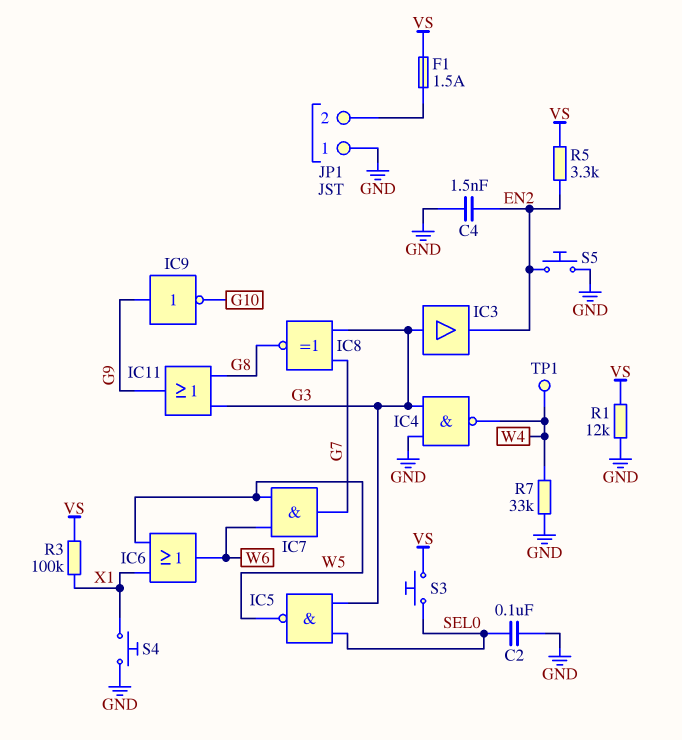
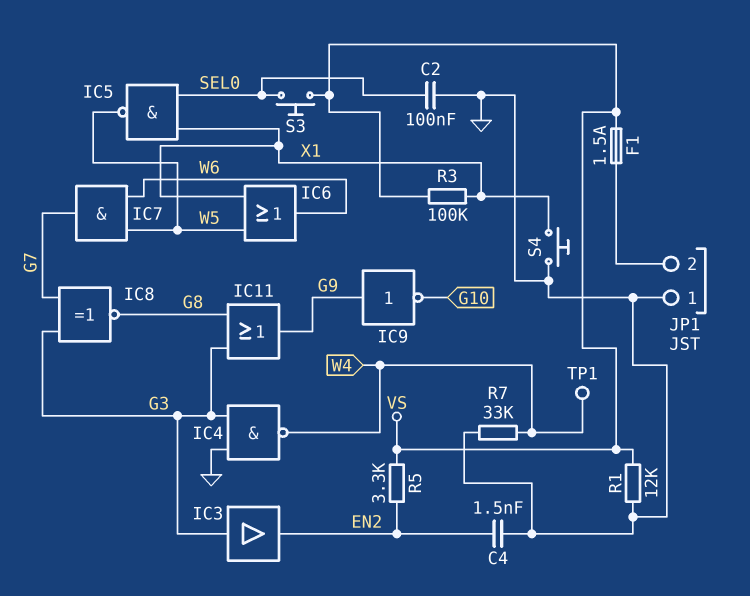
IC5: NAND (in G3, in SEL0, out W5) -> NAND (in SEL0, in X1, out W5)
S5: button (EN2, GND) -> none

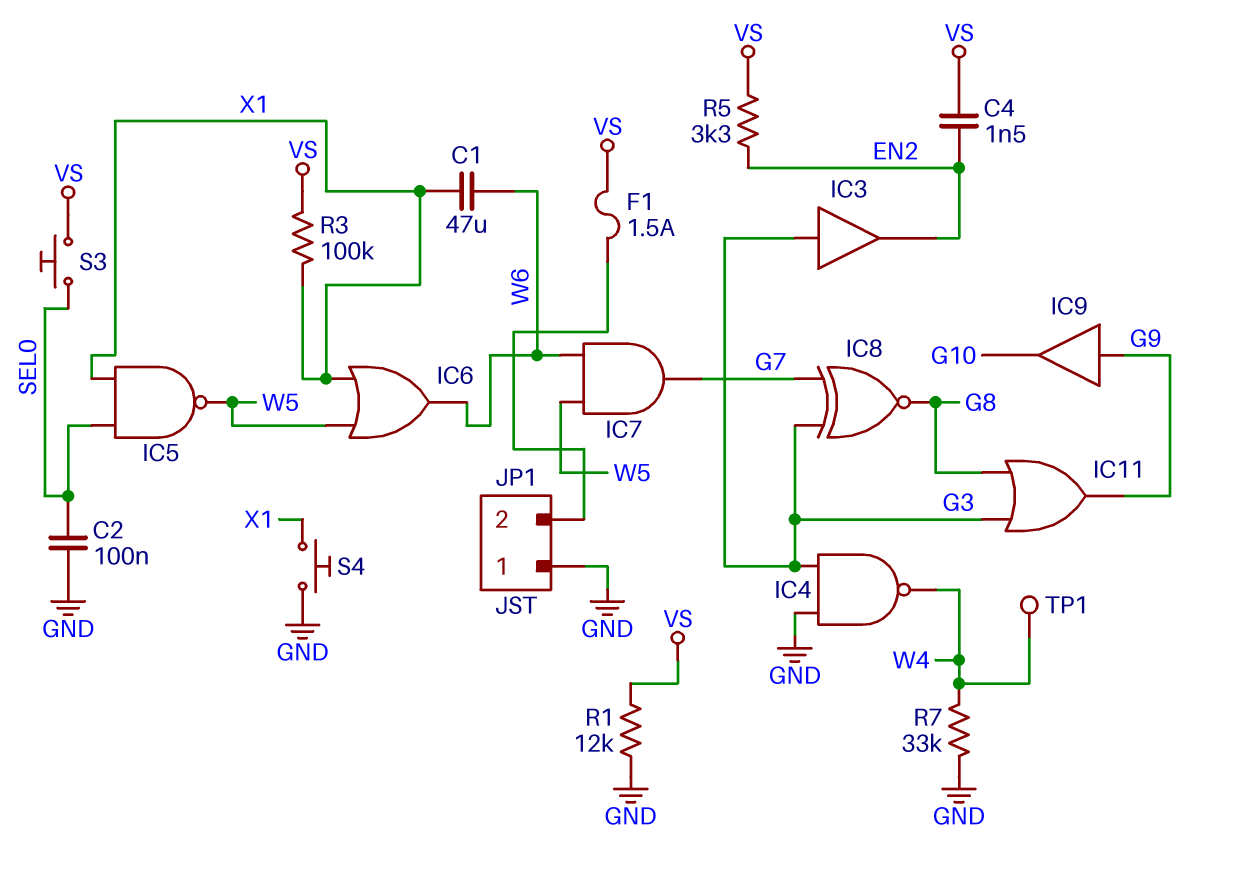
C1: none -> 47uF (W6, X1)
C4: 1.5nF (EN2, GND) -> 1.5nF (EN2, VS)
IC9: NOT (in G9, out G10) -> buffer (in G9, out G10)

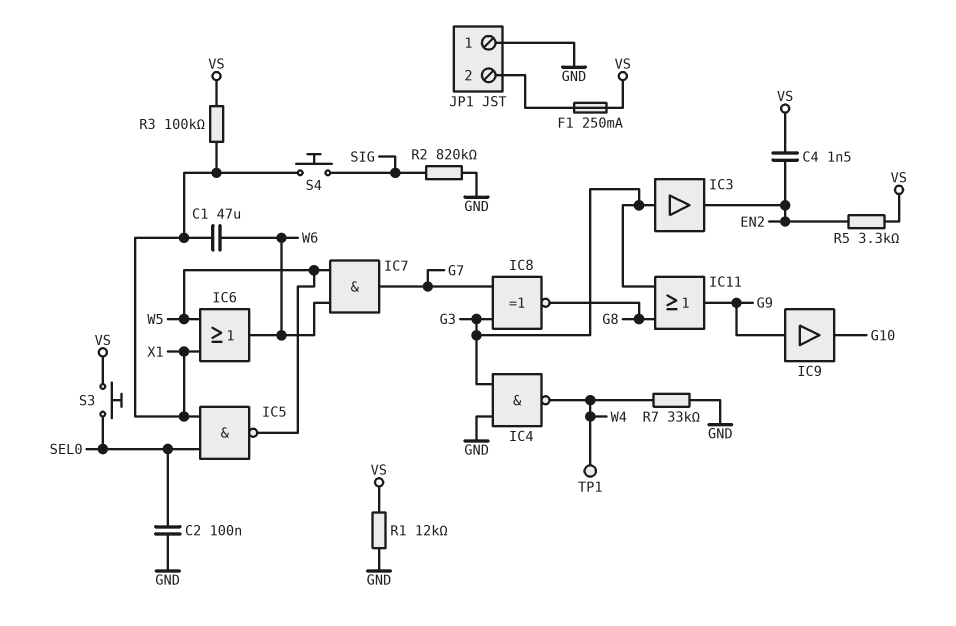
F1: 1.5A (JP1/2, VS) -> 250mA (JP1/2, VS)
R2: none -> 820k (GND, SIG)
S4: button (GND, X1) -> button (SIG, X1)

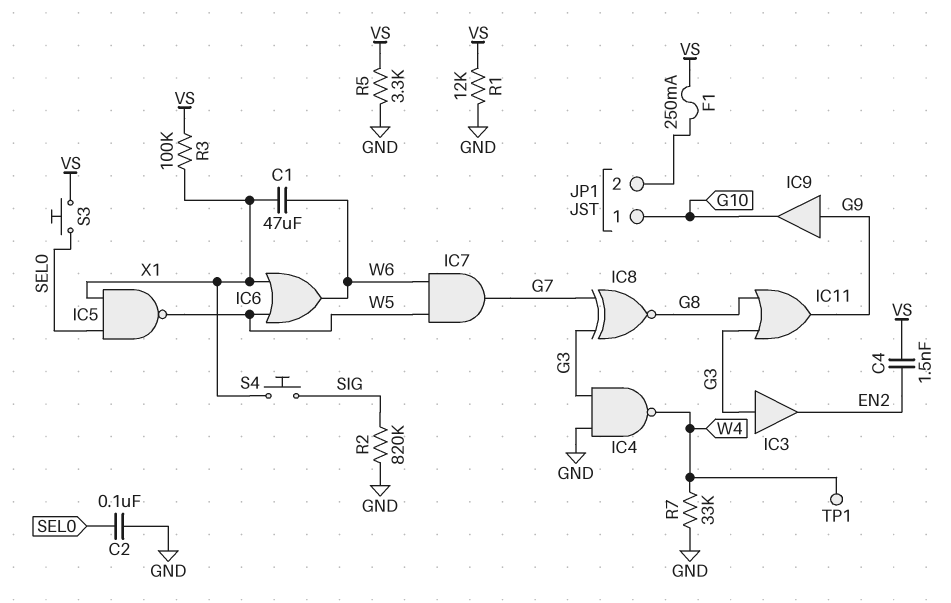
JP1 pin 1: GND -> G10
R5: 3.3k (EN2, VS) -> 3.3k (GND, VS)

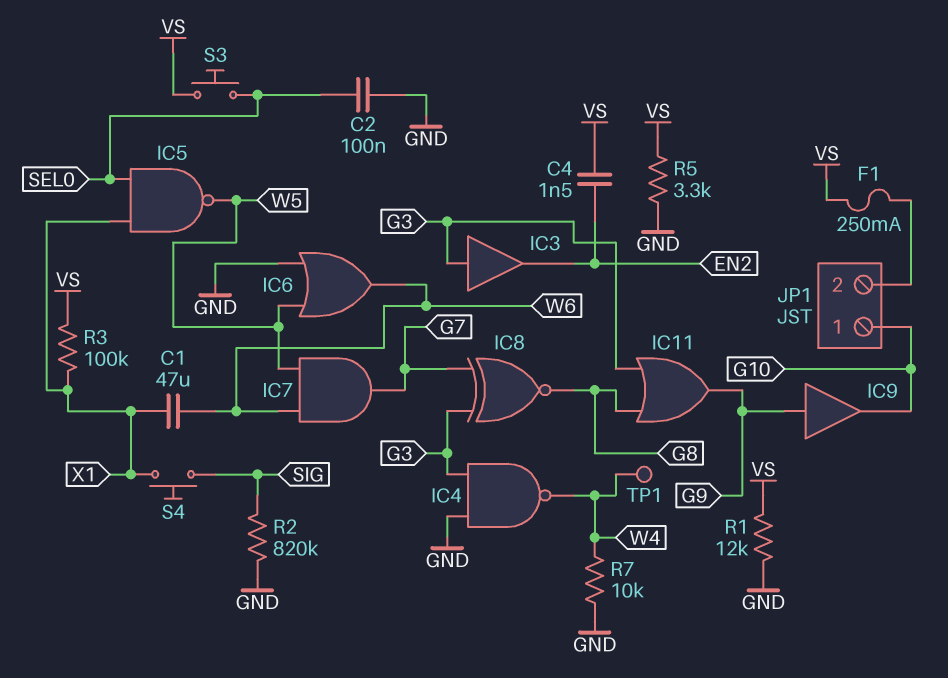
IC6: OR (in W5, in X1, out W6) -> OR (in GND, in W5, out W6)
R7: 33k (GND, W4) -> 10k (GND, W4)

